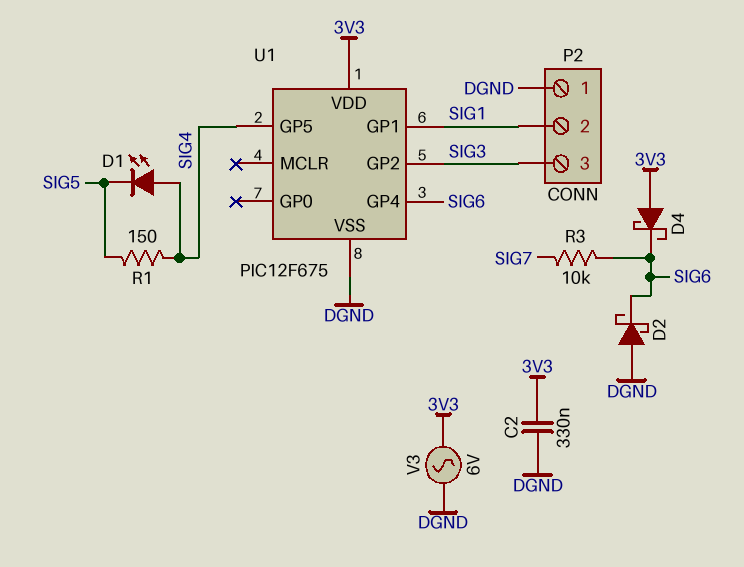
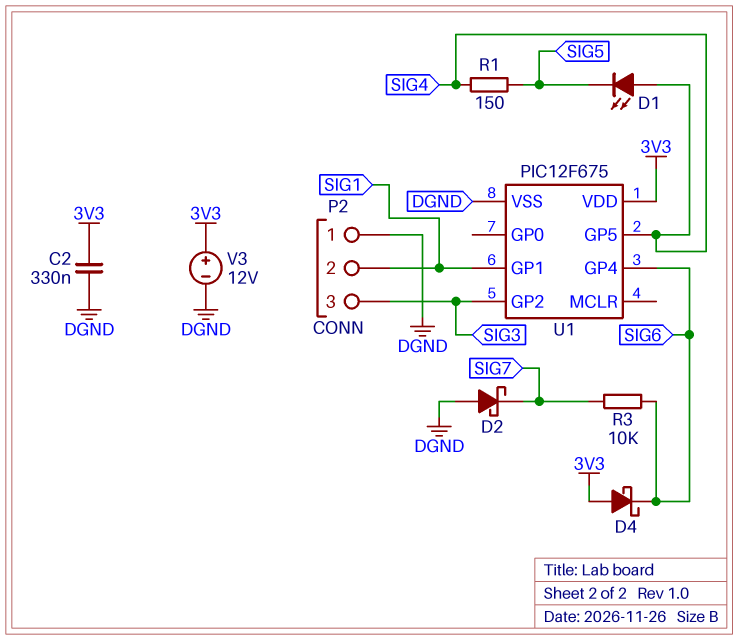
D2: schottky (A DGND, K SIG6) -> schottky (A DGND, K SIG7)
V3: AC 6V (3V3, DGND) -> 12V (plus 3V3, minus DGND)

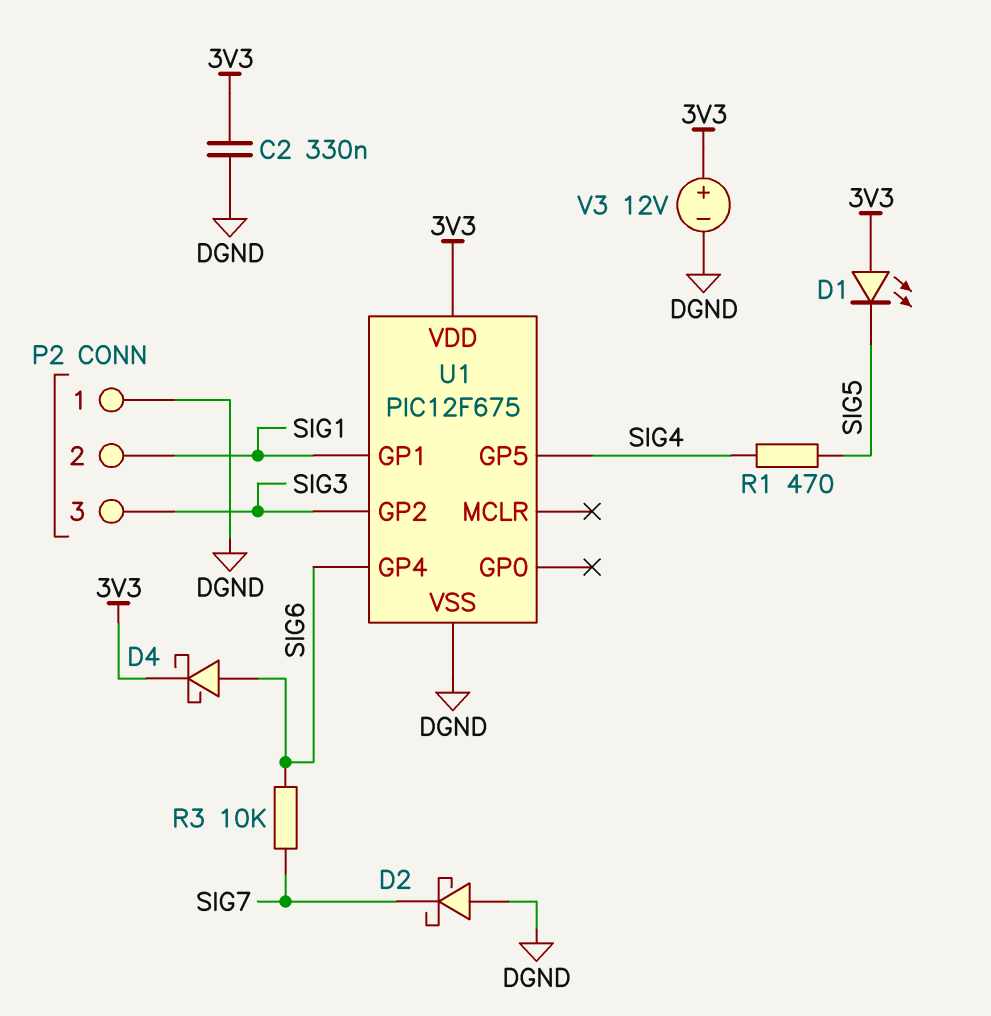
D1: LED (A SIG4, K SIG5) -> LED (A 3V3, K SIG5)
D4: schottky (A 3V3, K SIG6) -> schottky (A SIG6, K 3V3)
R1: 150 (SIG4, SIG5) -> 470 (SIG4, SIG5)

